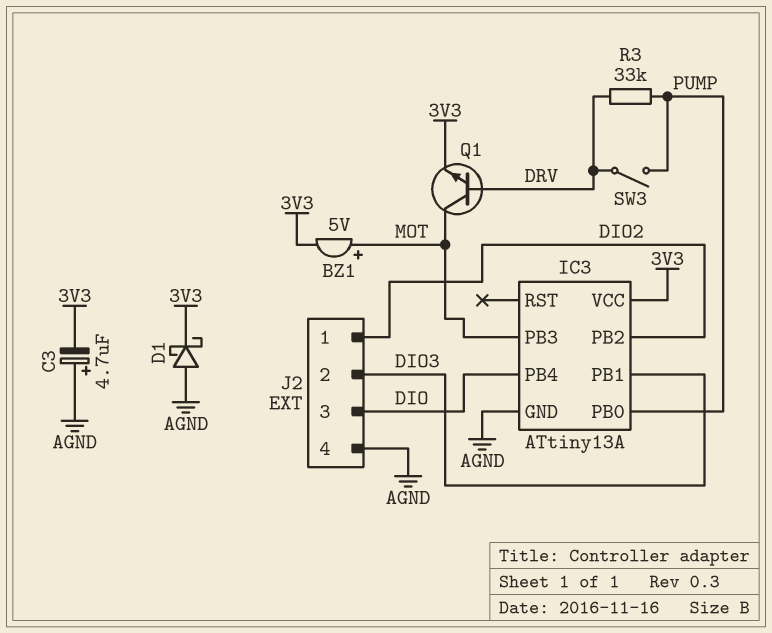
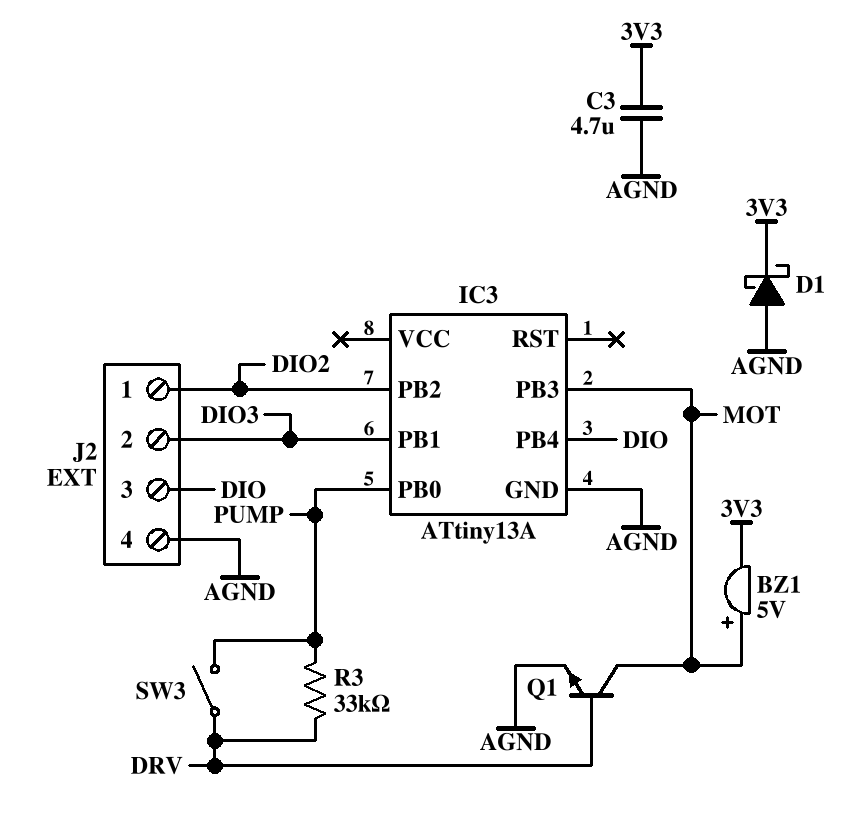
C3: 4.7uF (plus AGND, minus 3V3) -> 4.7uF (3V3, AGND)
IC3 pin VCC: 3V3 -> none
Q1: NPN (B DRV, C MOT, E 3V3) -> NPN (B DRV, C MOT, E AGND)

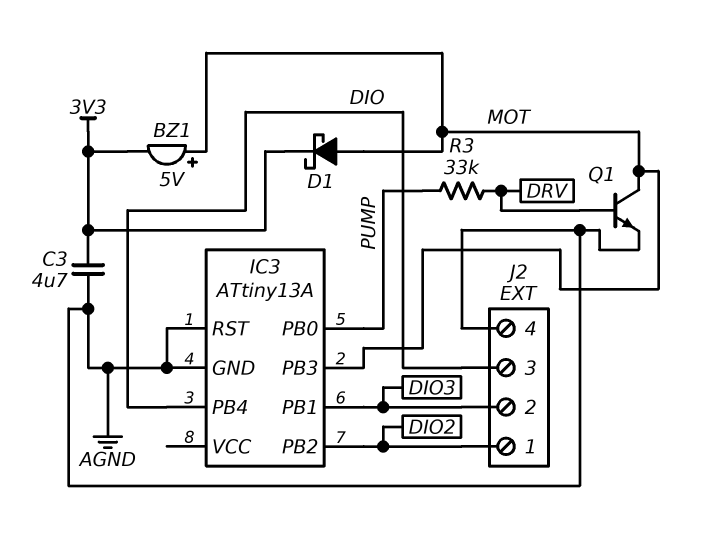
D1: schottky (A AGND, K 3V3) -> schottky (A MOT, K 3V3)
IC3 pin RST: none -> AGND
SW3: switch (DRV, PUMP) -> none

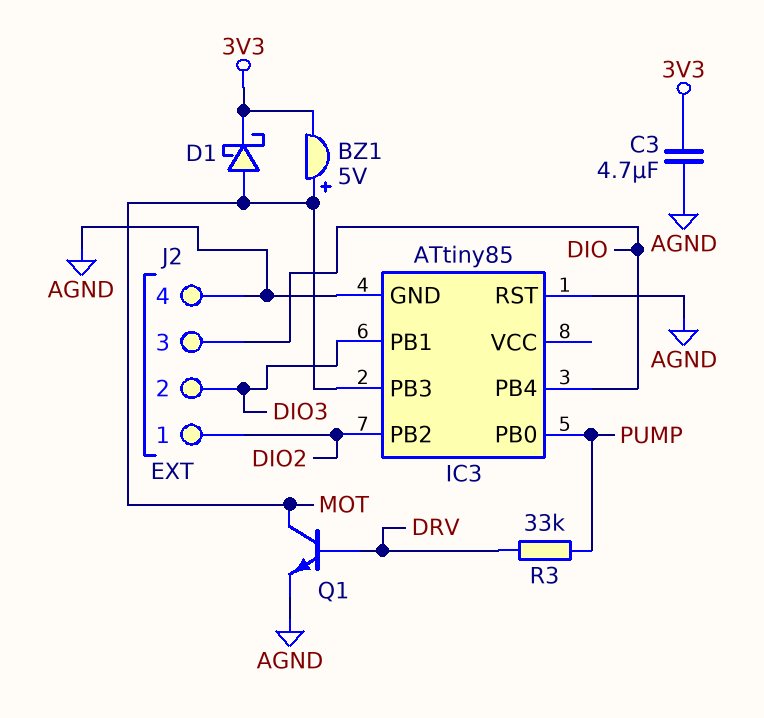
IC3: ATtiny13A -> ATtiny85

